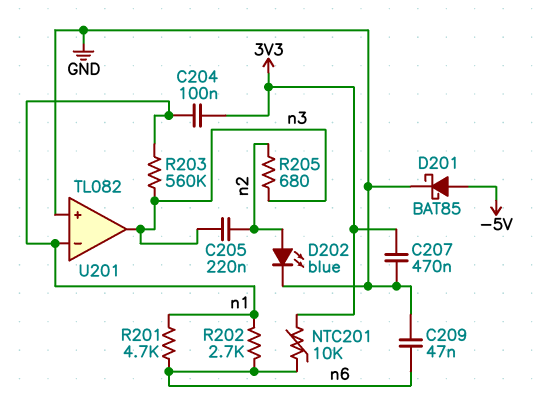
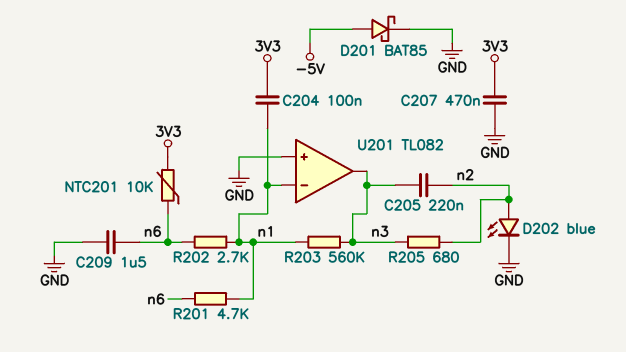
C209: 47nF (GND, n6) -> 1.5uF (GND, n6)

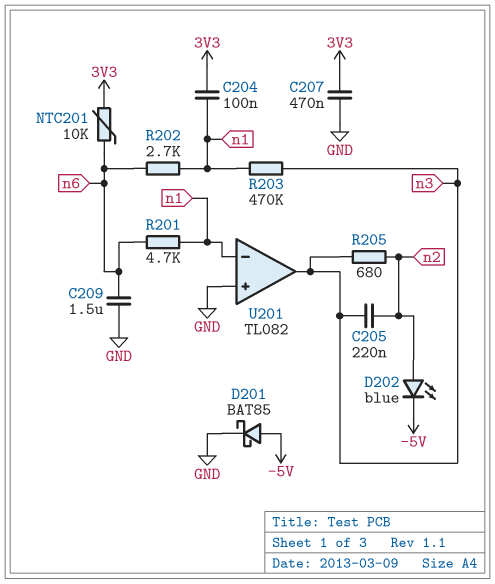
D202: LED blue (A n2, K GND) -> LED blue (A n2, K -5V)
R203: 560k (n1, n3) -> 470k (n1, n3)

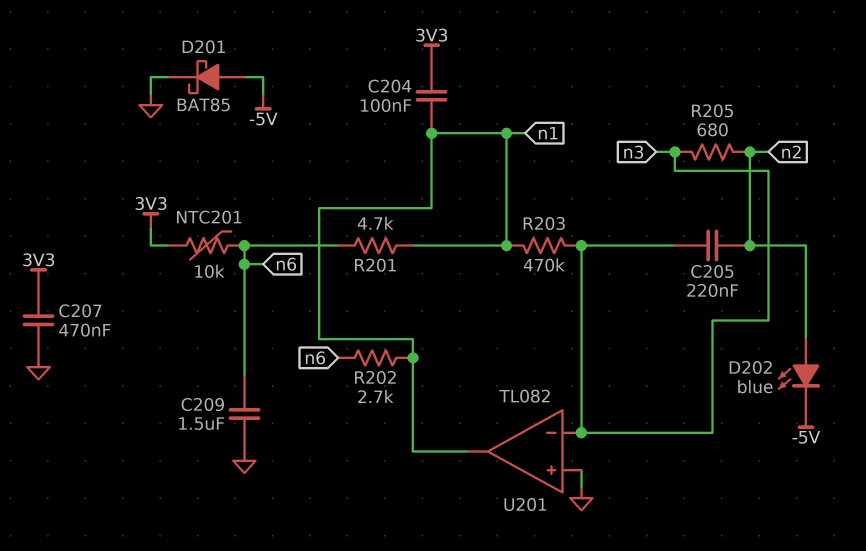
U201 pin in-: n1 -> n3
U201 pin out: n3 -> n1

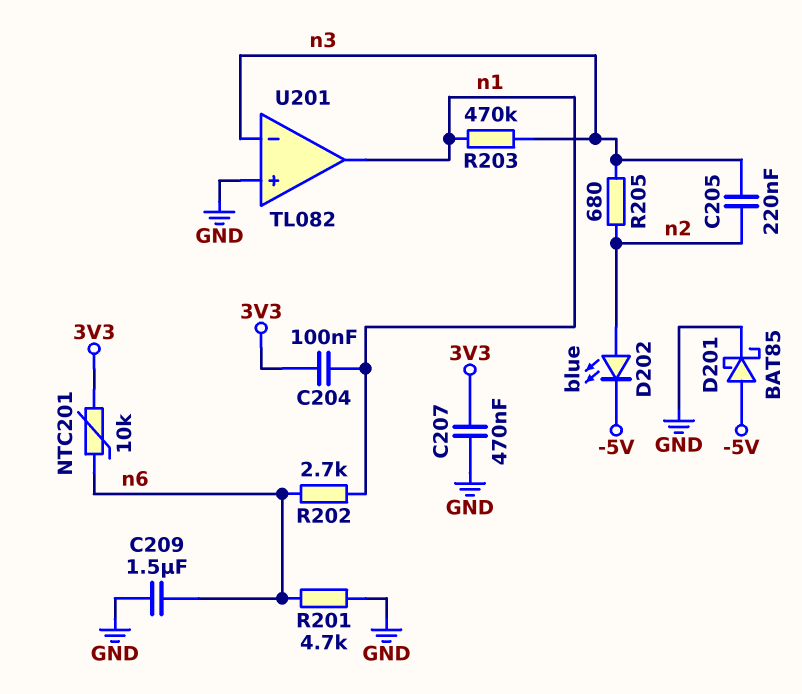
R201: 4.7k (n1, n6) -> 4.7k (GND, n6)

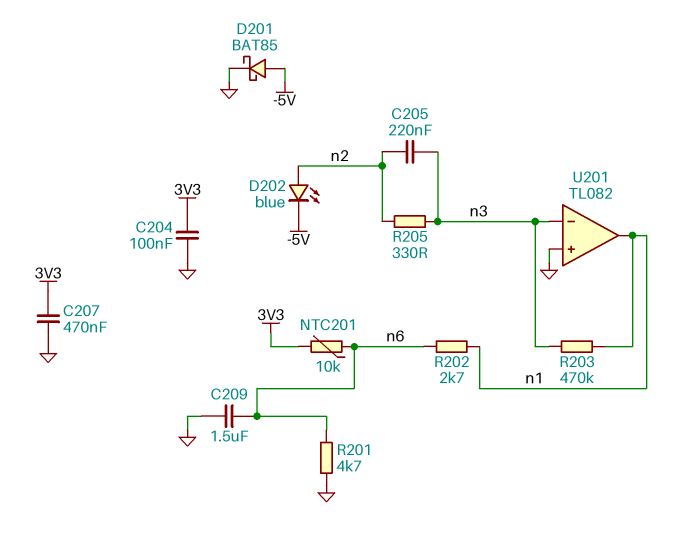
C204: 100nF (3V3, n1) -> 100nF (3V3, GND)
R205: 680 (n2, n3) -> 330 (n2, n3)

